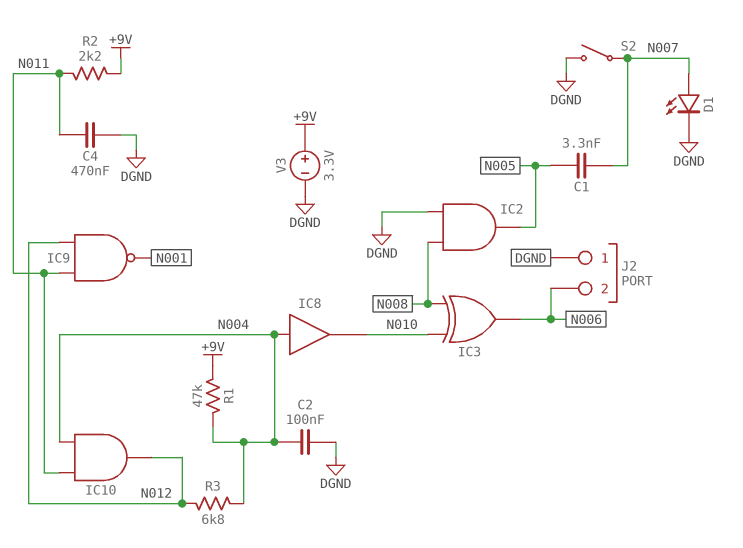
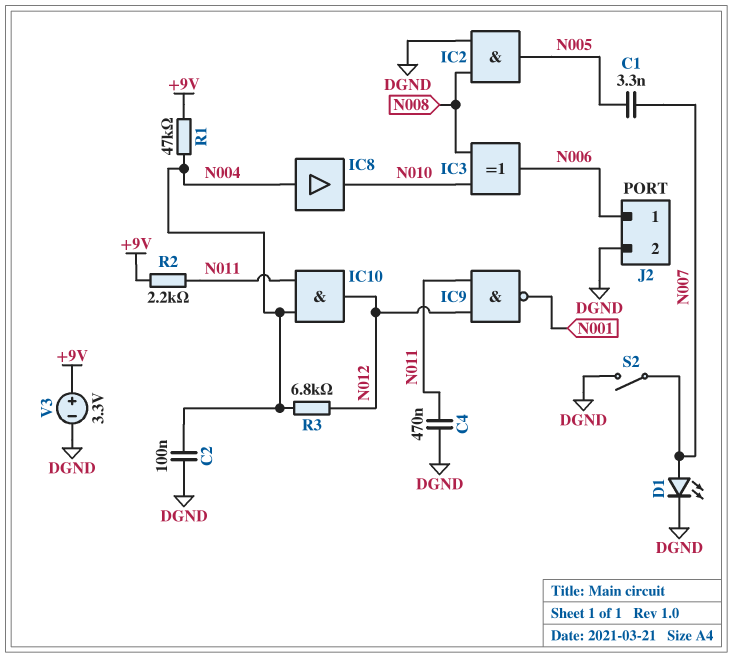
J2 pin 1: DGND -> N006
J2 pin 2: N006 -> DGND

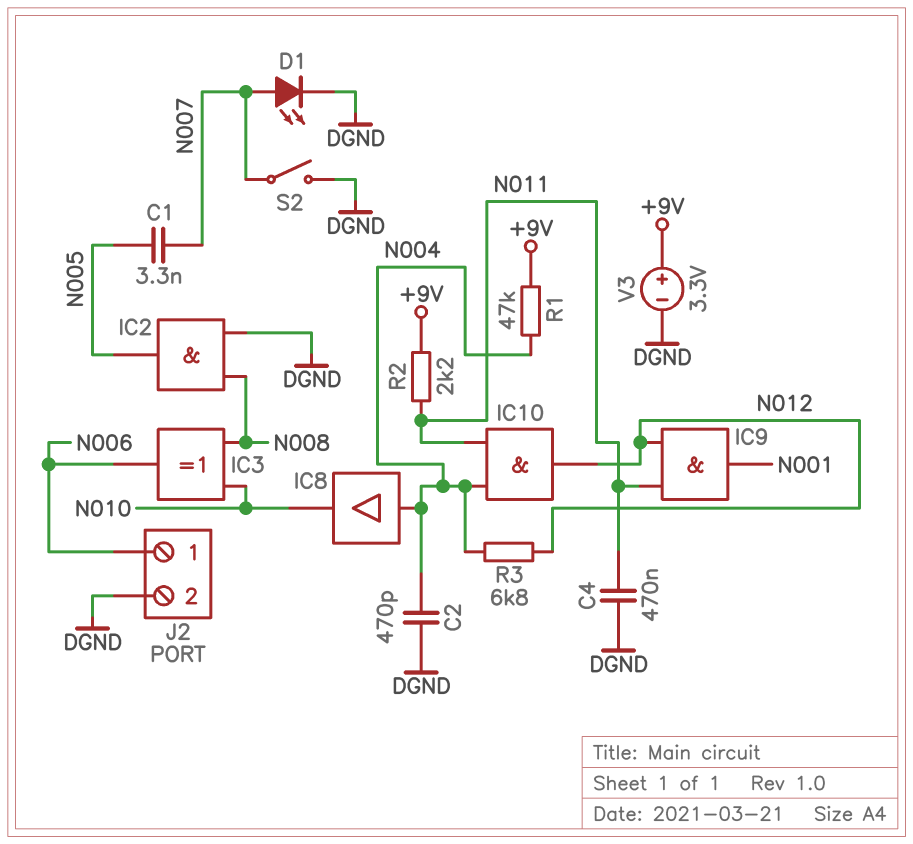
C2: 100nF (DGND, N004) -> 470pF (DGND, N004)
IC9: NAND (in N011, in N012, out N001) -> AND (in N011, in N012, out N001)

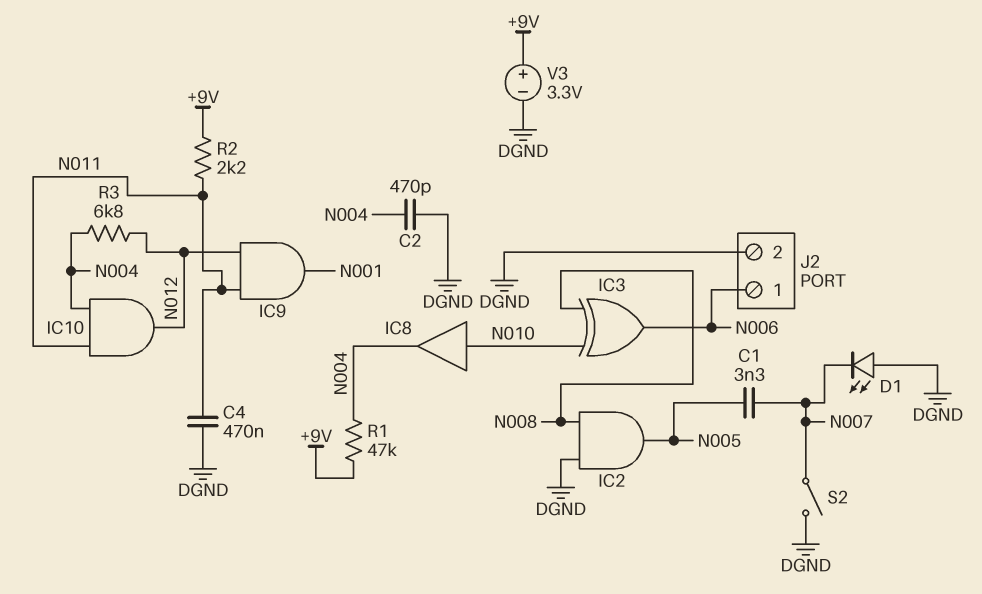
D1: LED (A N007, K DGND) -> LED (A DGND, K N007)
IC8: buffer (in N004, out N010) -> buffer (in N010, out N004)

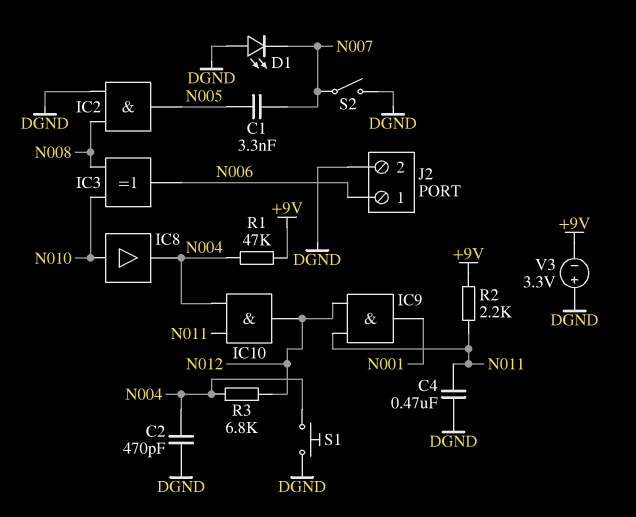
S1: none -> button (DGND, N004)
V3: 3.3V (plus +9V, minus DGND) -> 3.3V (plus DGND, minus +9V)

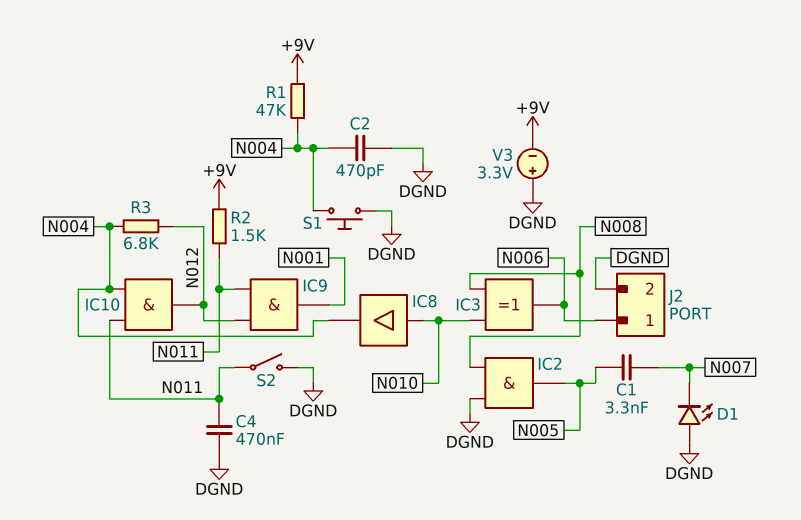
R2: 2.2k (+9V, N011) -> 1.5k (+9V, N011)
S2: switch (DGND, N007) -> switch (DGND, N011)

